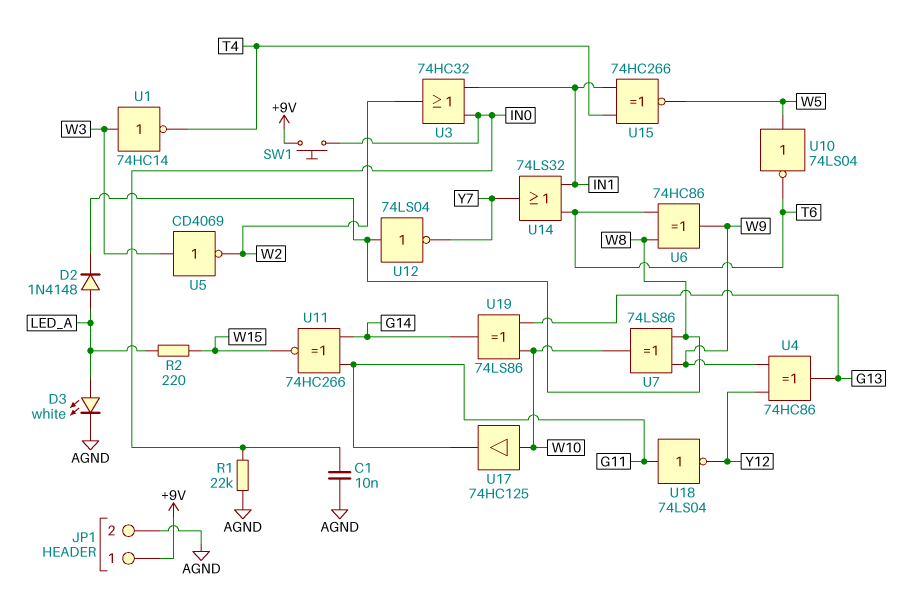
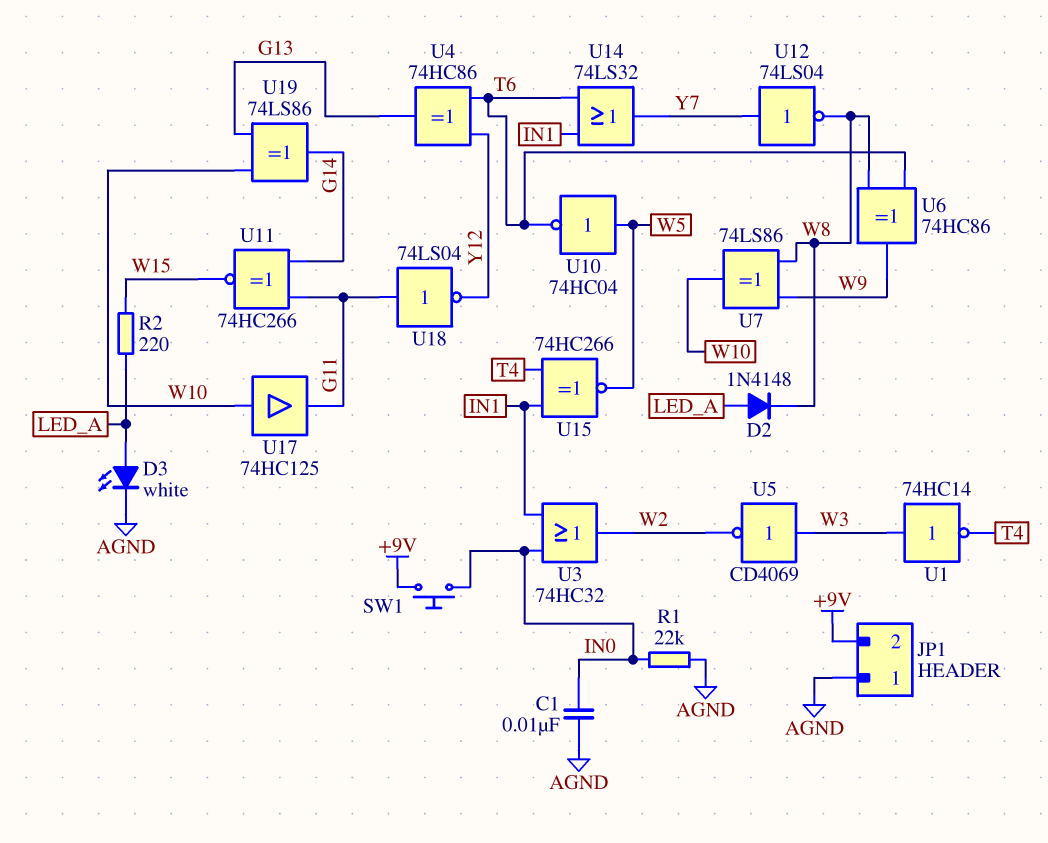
JP1 pin 1: +9V -> AGND
JP1 pin 2: AGND -> +9V
U4: XOR 74HC86 (in W9, in Y12, out G13) -> XOR 74HC86 (in T6, in Y12, out G13)
U10: NOT 74LS04 (in W5, out T6) -> NOT 74HC04 (in W5, out T6)
U12: NOT 74LS04 (in W8, out Y7) -> NOT 74LS04 (in Y7, out W8)

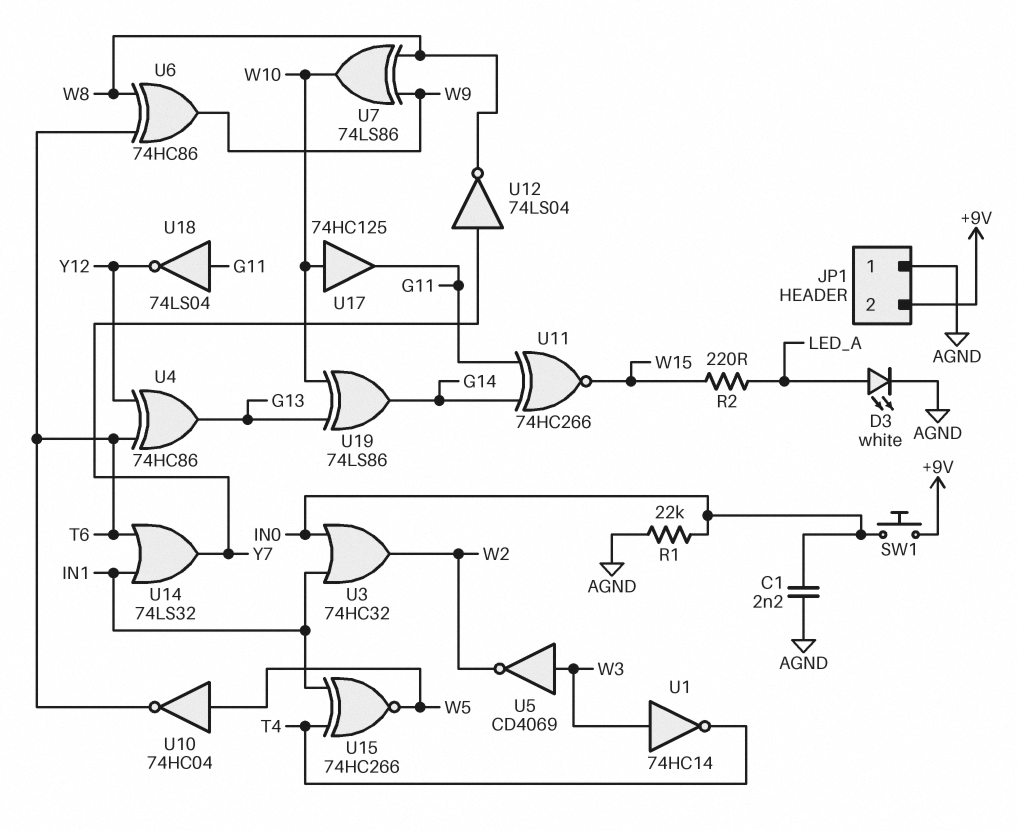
C1: 10nF (AGND, IN0) -> 2.2nF (AGND, IN0)
D2: diode 1N4148 (A LED_A, K W8) -> none

